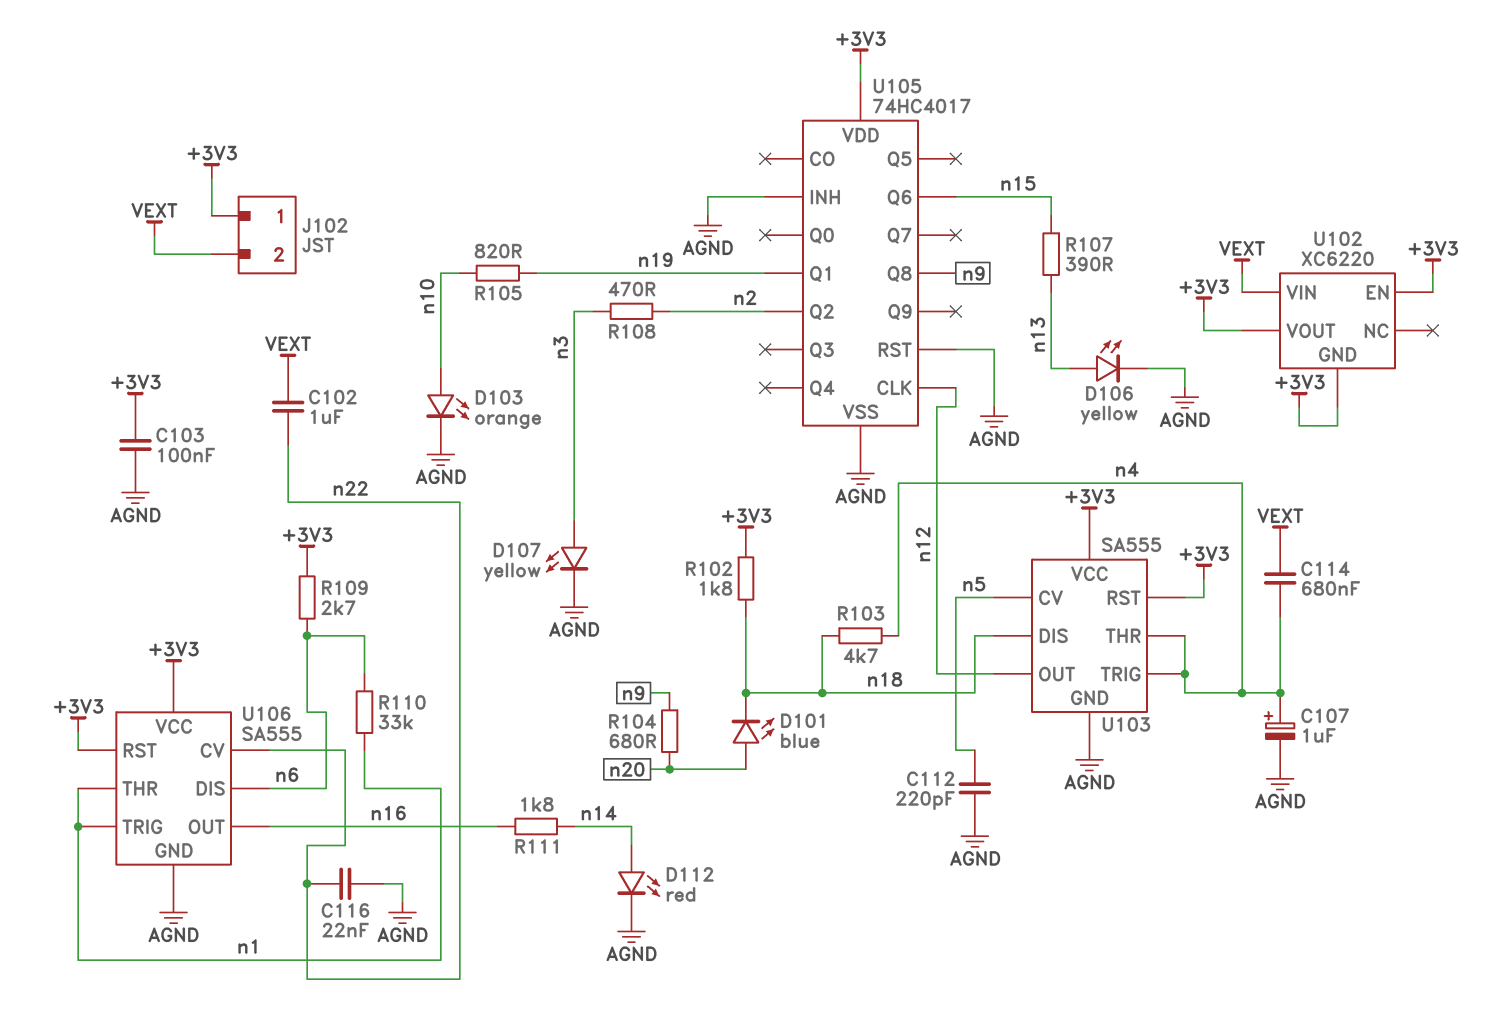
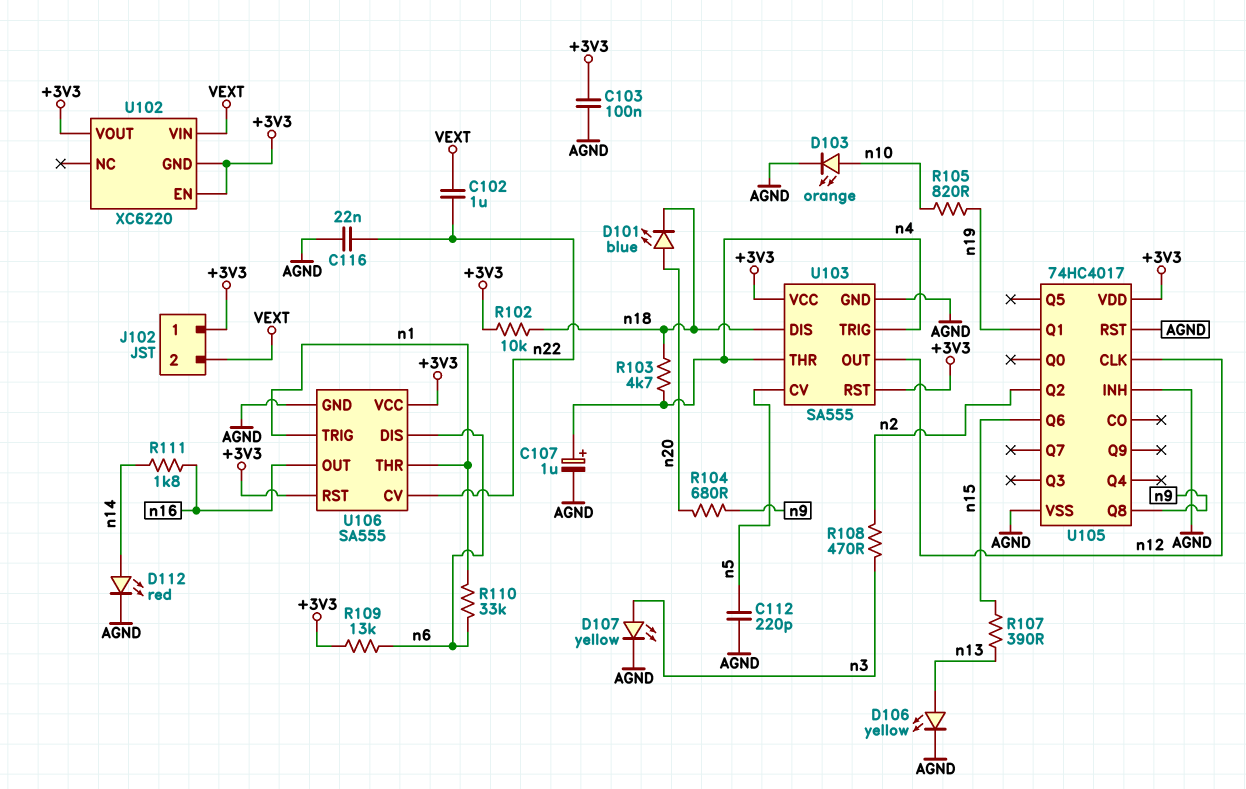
C114: 680nF (VEXT, n4) -> none
R102: 1.8k (+3V3, n18) -> 10k (+3V3, n18)
R109: 2.7k (+3V3, n6) -> 13k (+3V3, n6)

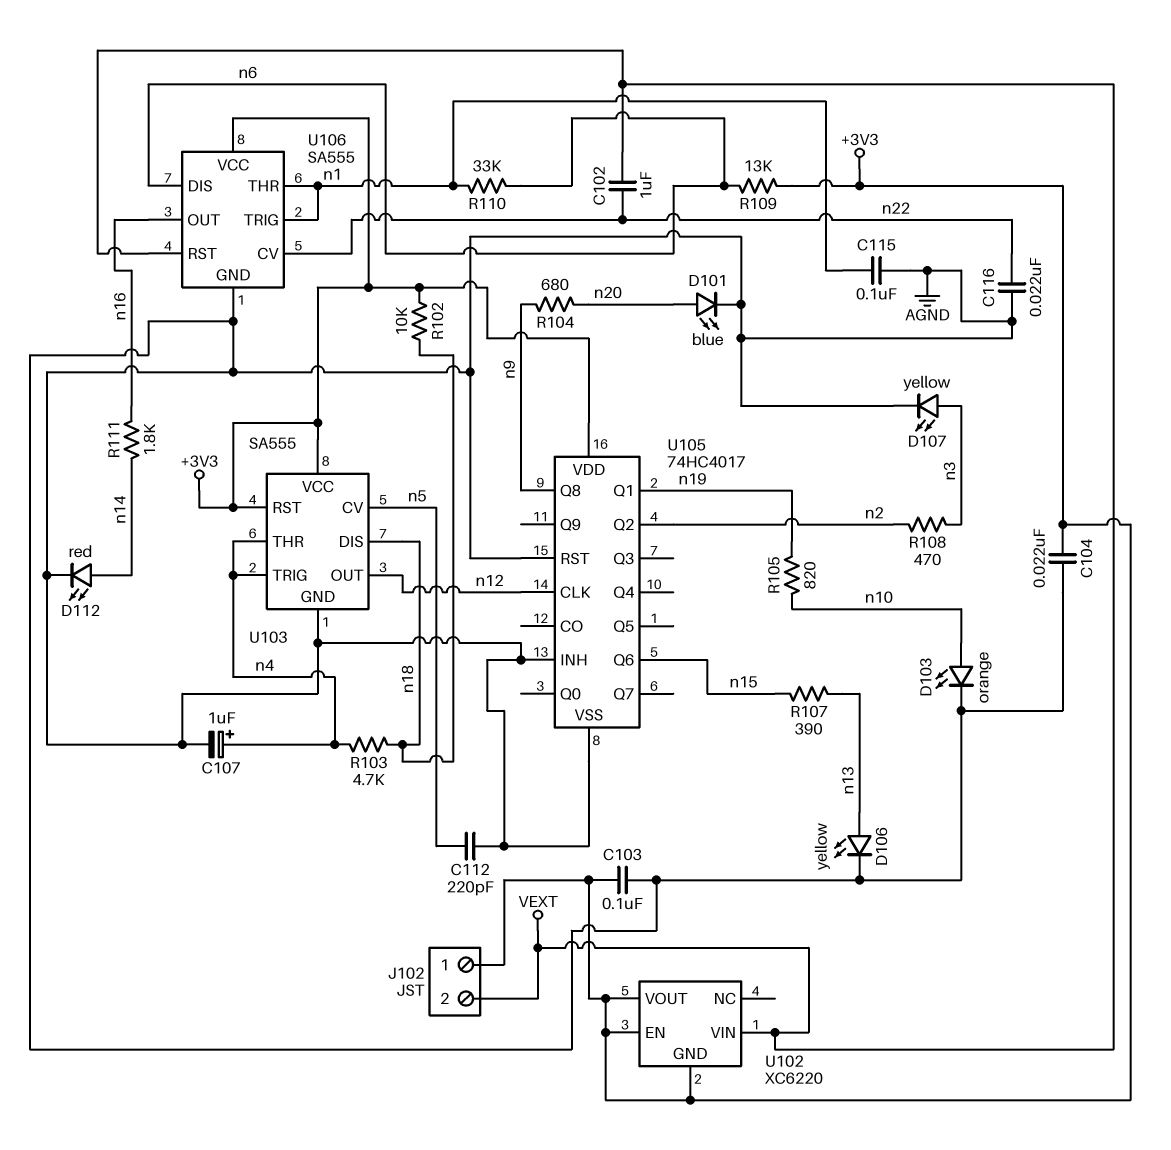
C104: none -> 22nF (+3V3, AGND)
C115: none -> 100nF (AGND, n1)
D101: LED blue (A n20, K n18) -> LED blue (A n20, K AGND)
U106 pin RST: +3V3 -> VEXT

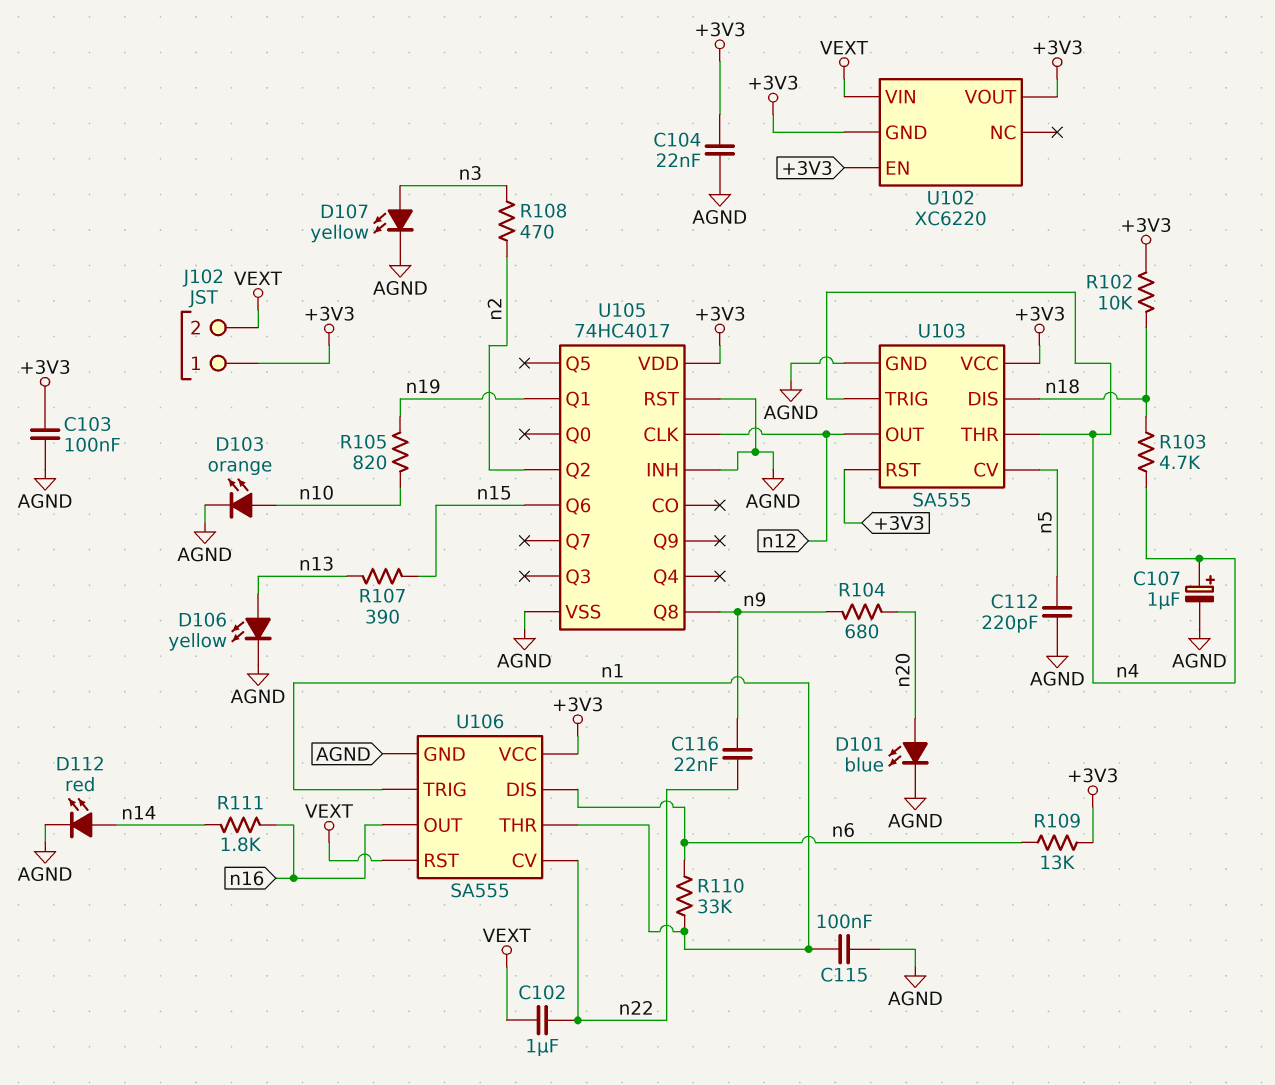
C116: 22nF (AGND, n22) -> 22nF (n9, n22)

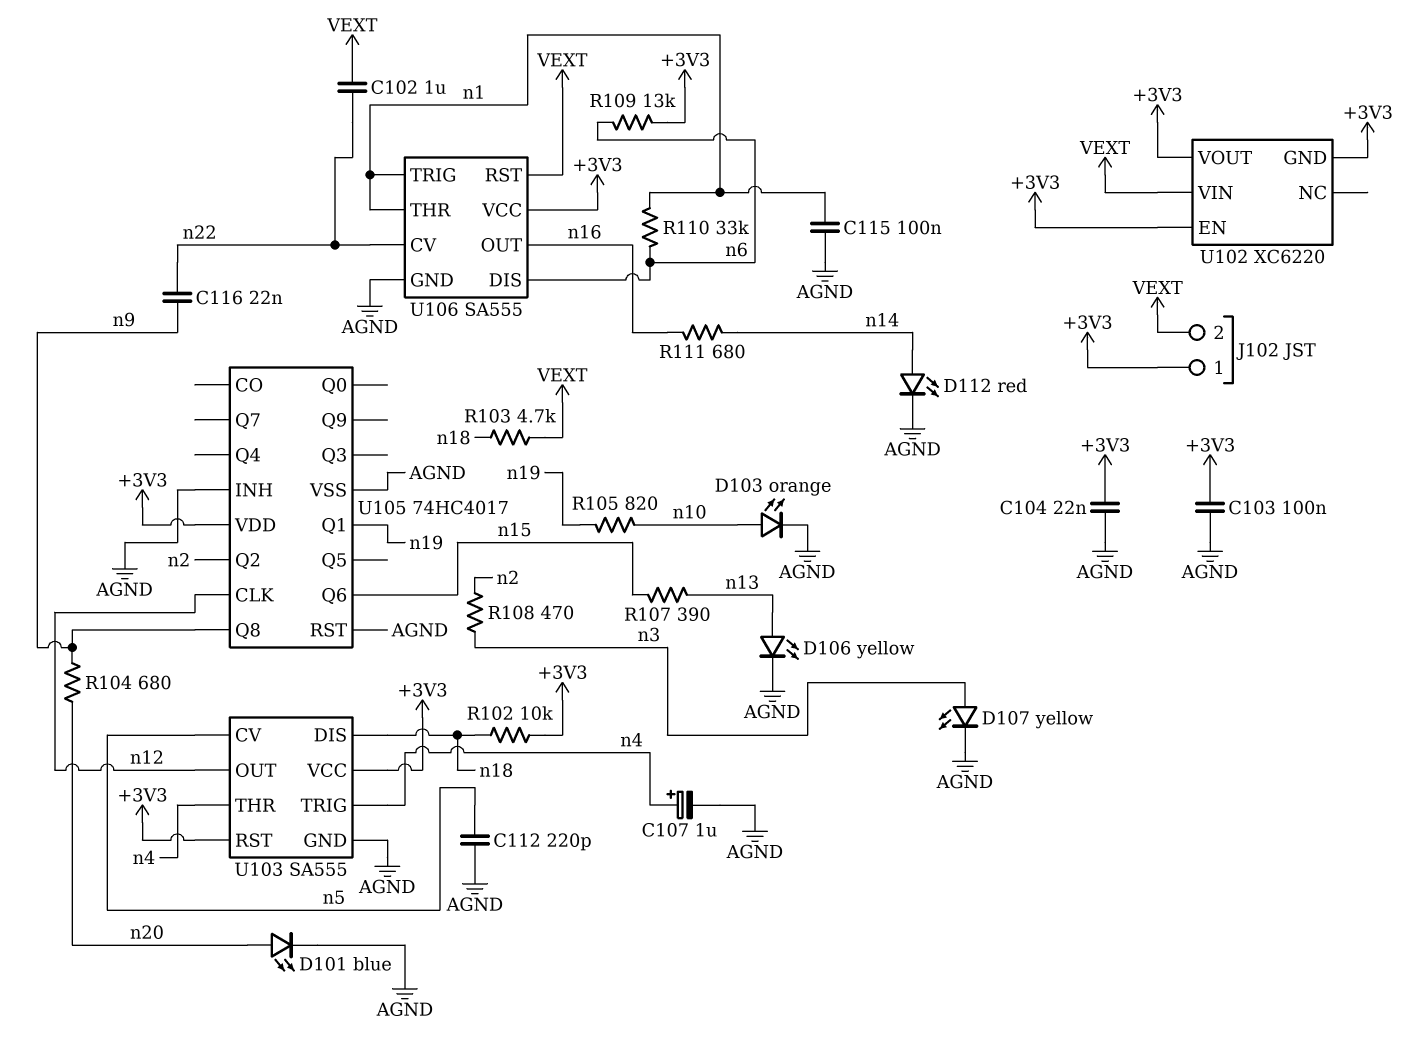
R103: 4.7k (n4, n18) -> 4.7k (VEXT, n18)
R111: 1.8k (n14, n16) -> 680 (n14, n16)

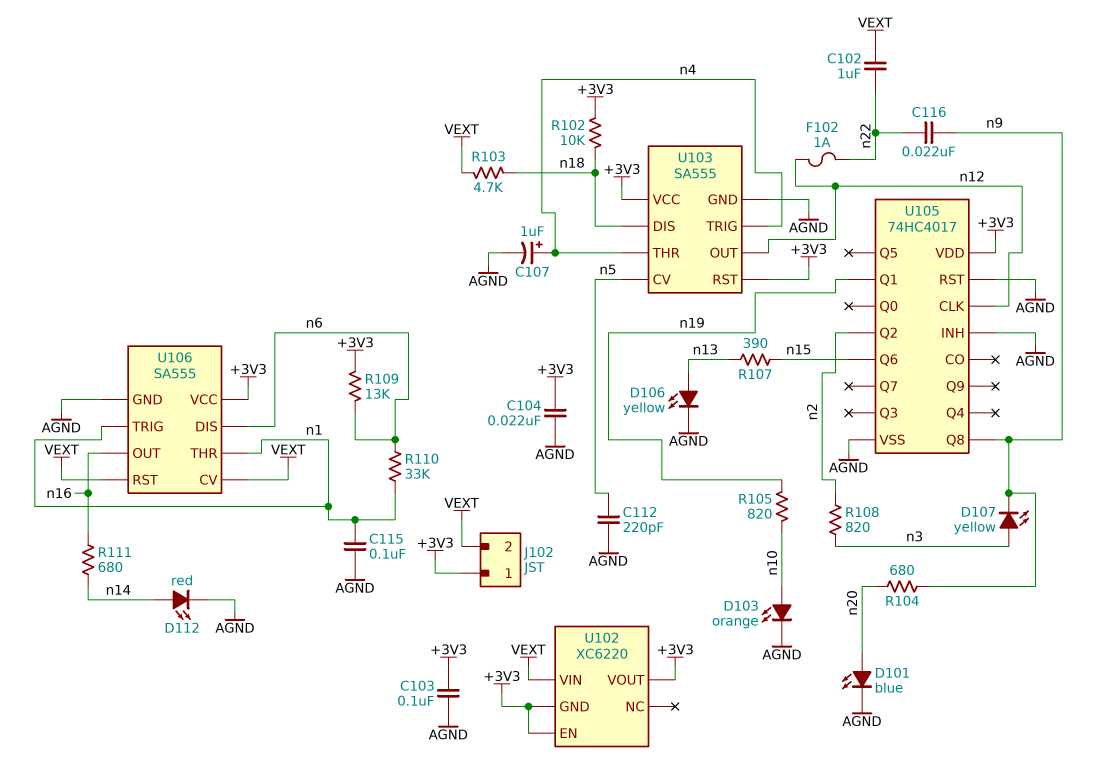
D107: LED yellow (A n3, K AGND) -> LED yellow (A n3, K n9)
F102: none -> 1A (n12, n22)
R108: 470 (n2, n3) -> 820 (n2, n3)
U106 pin CV: n22 -> VEXT

